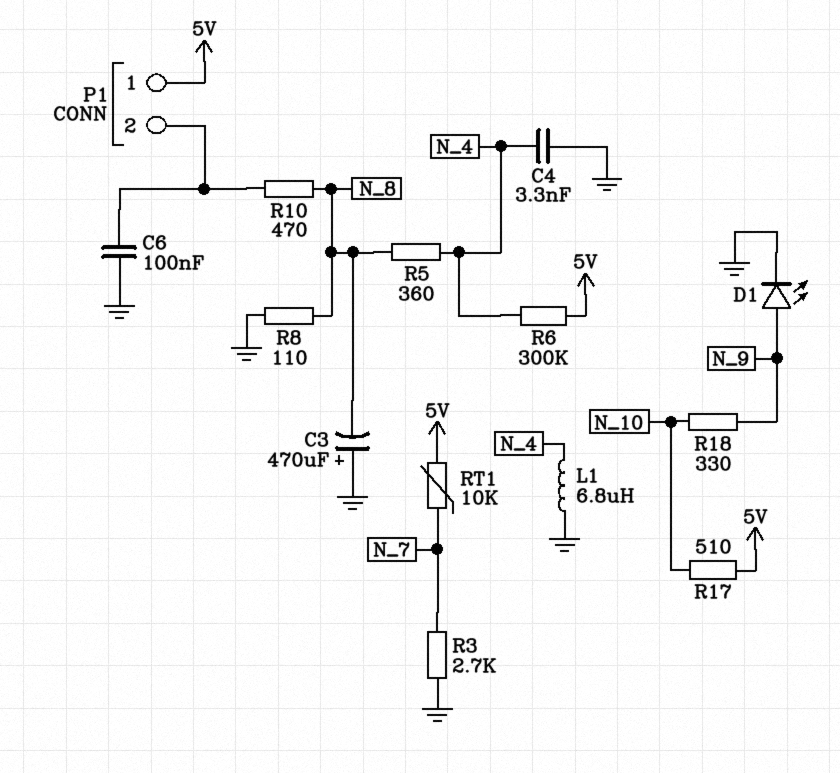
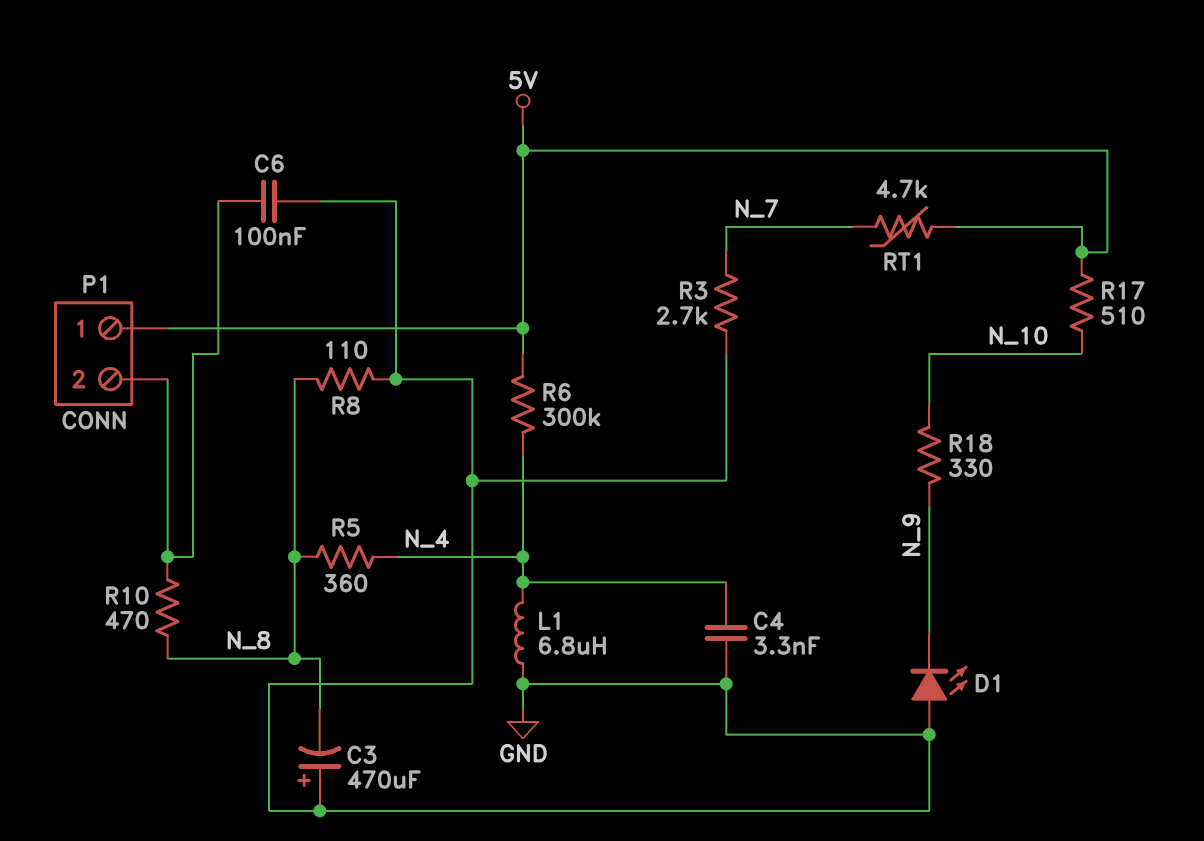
D1: LED (A N_9, K GND) -> LED (A GND, K N_9)
RT1: 10k (5V, N_7) -> 4.7k (5V, N_7)

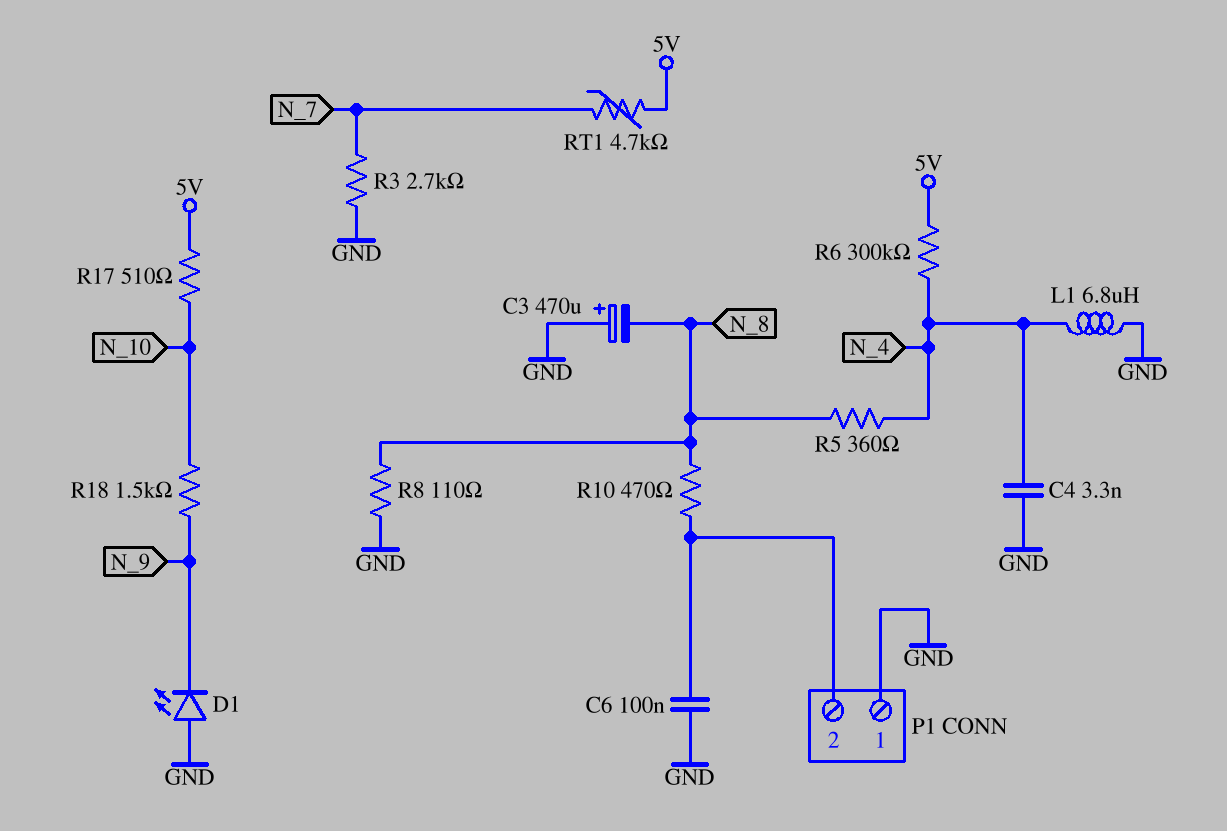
P1 pin 1: 5V -> GND
R18: 330 (N_9, N_10) -> 1.5k (N_9, N_10)

